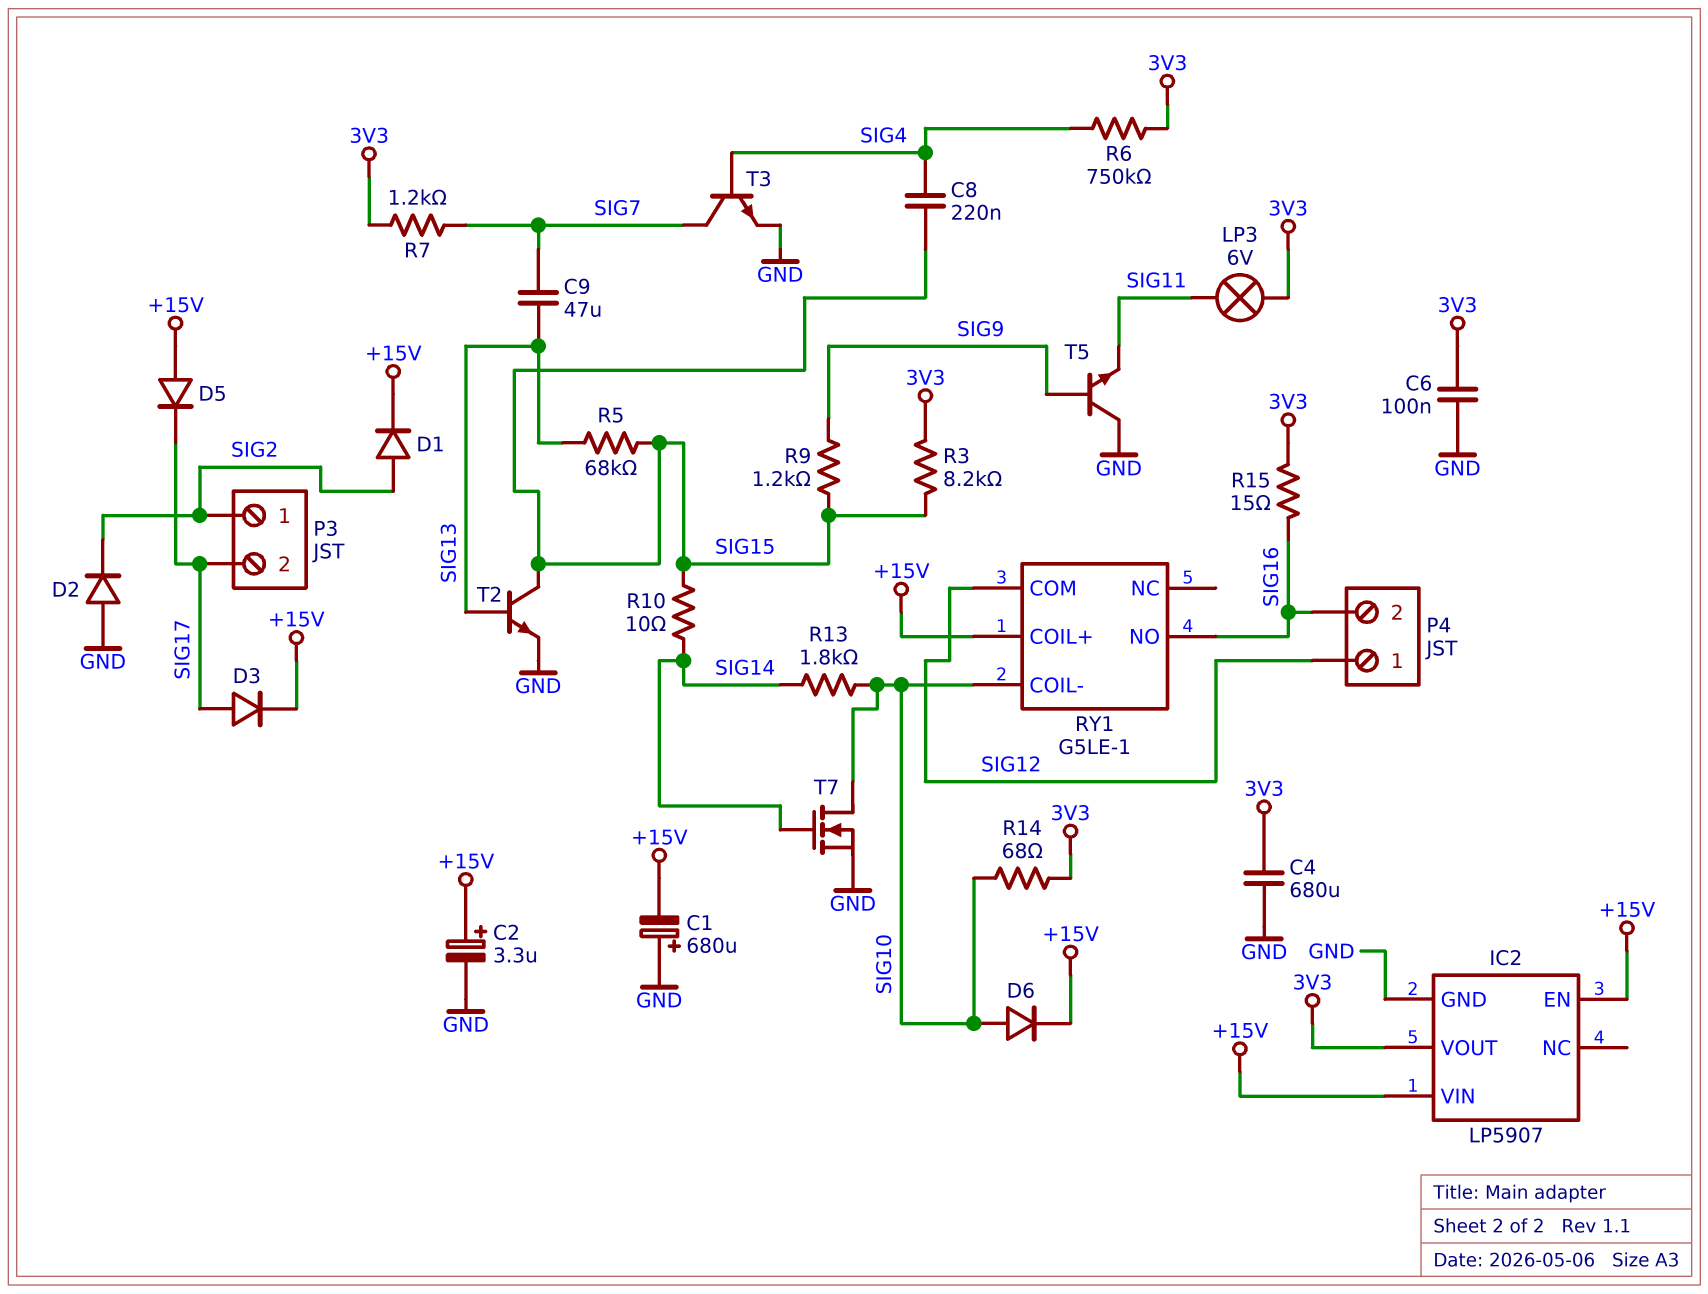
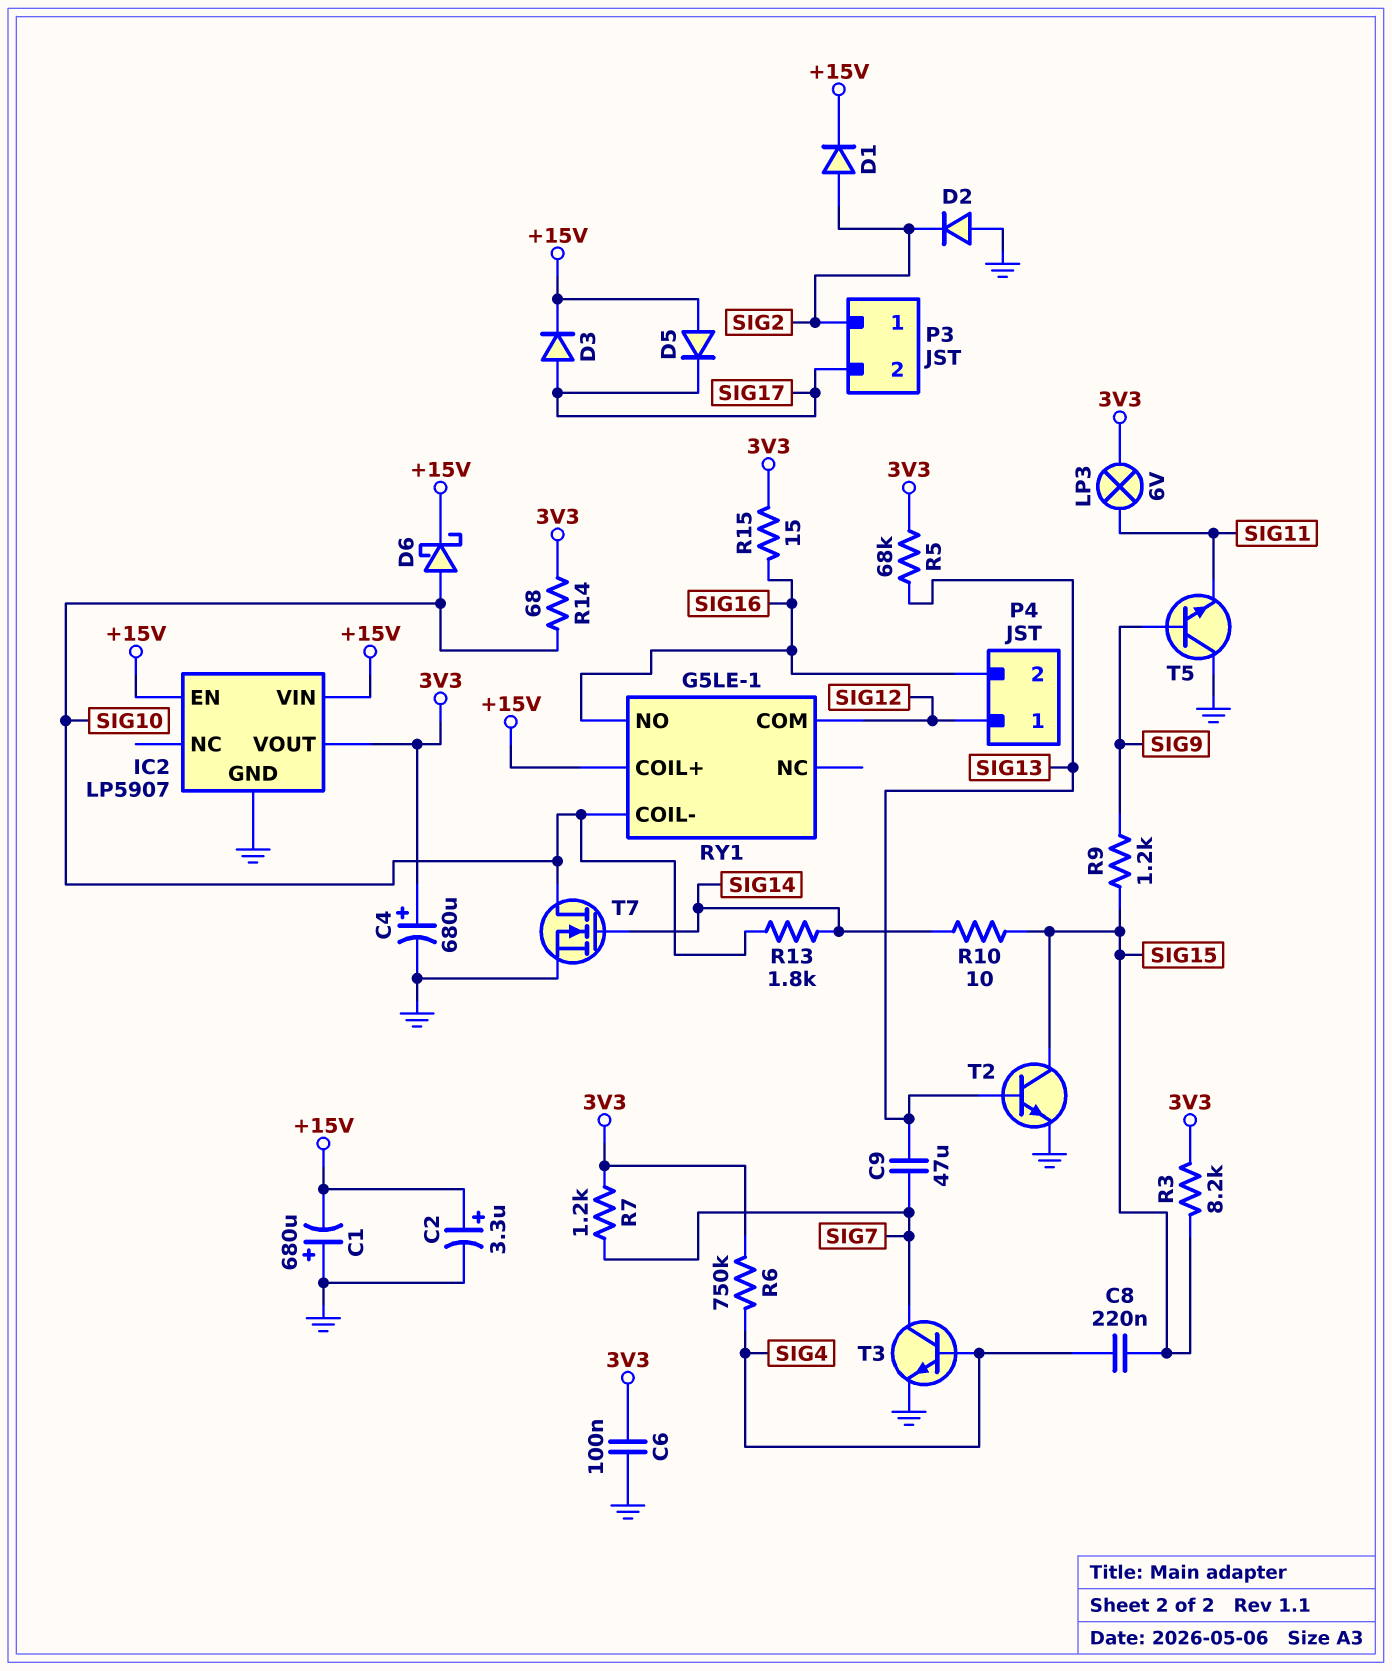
C4: 680uF (3V3, GND) -> 680uF (plus 3V3, minus GND)
D6: diode (A SIG10, K +15V) -> schottky (A SIG10, K +15V)
R5: 68k (SIG13, SIG15) -> 68k (3V3, SIG13)

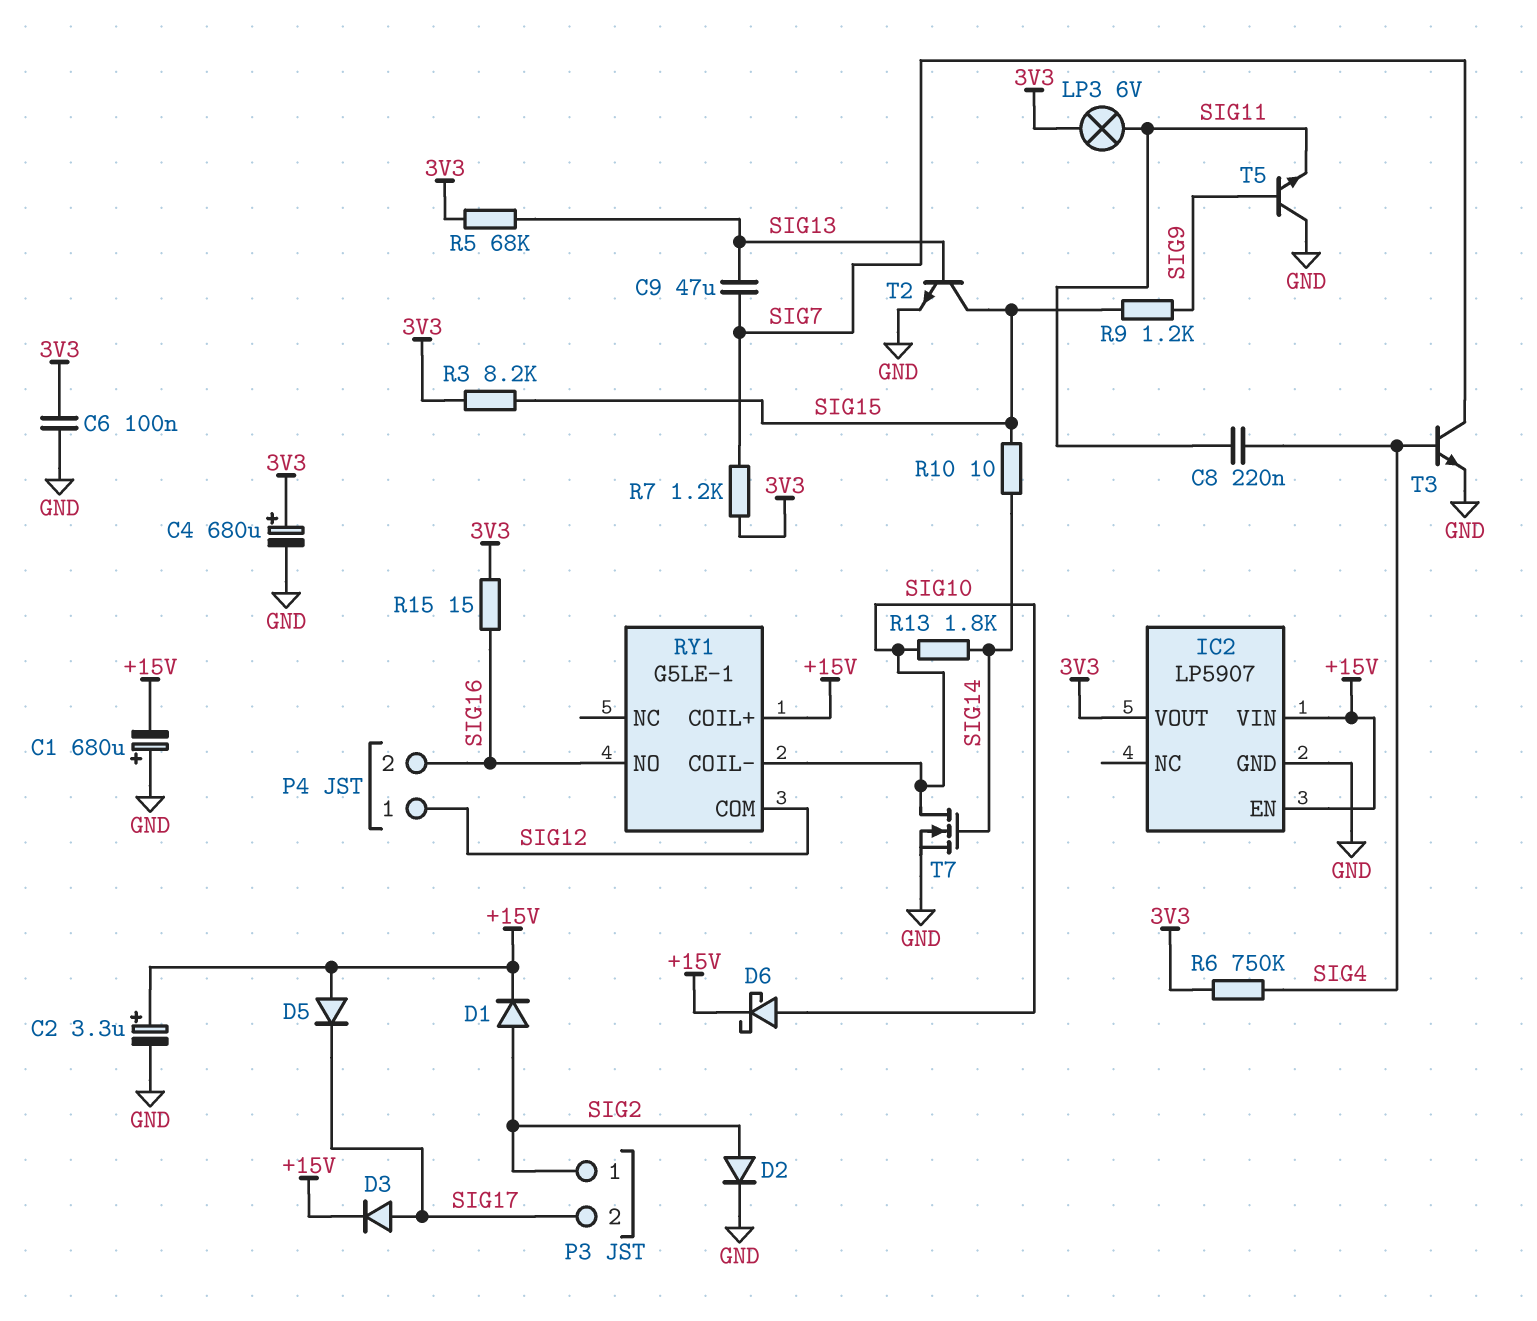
C8: 220nF (SIG4, SIG15) -> 220nF (SIG4, SIG11)
D2: diode (A GND, K SIG2) -> diode (A SIG2, K GND)
R14: 68 (3V3, SIG10) -> none

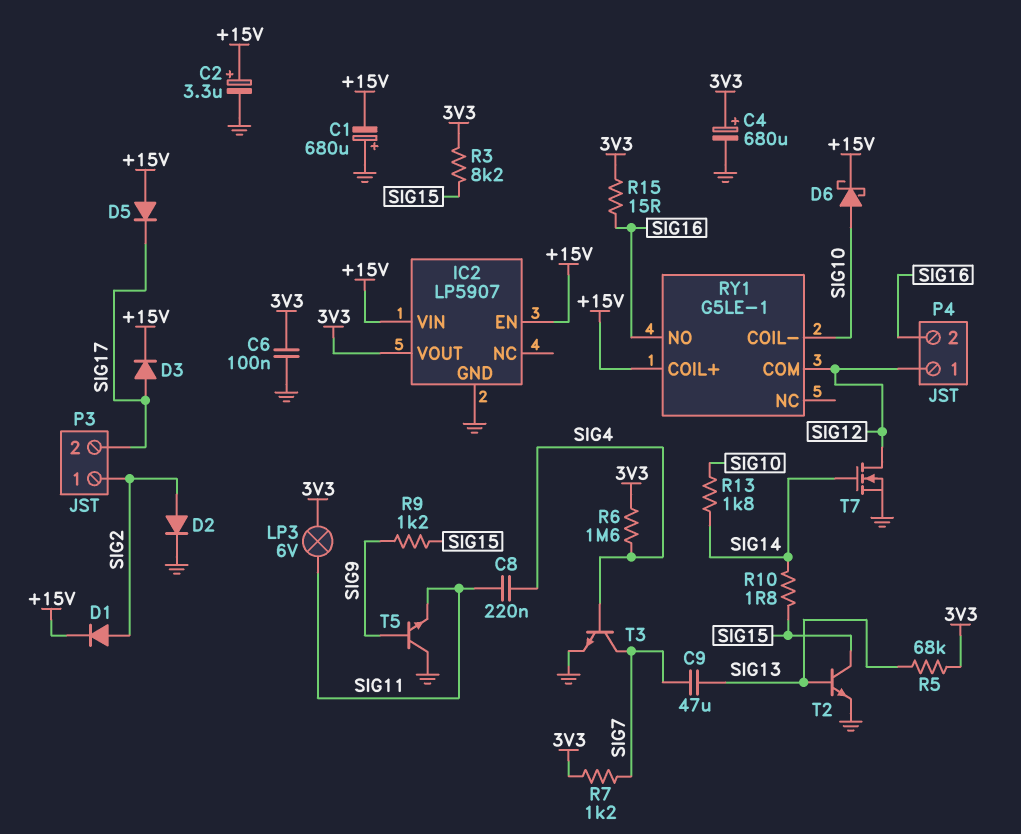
R6: 750k (3V3, SIG4) -> 1.6M (3V3, SIG4)
R10: 10 (SIG14, SIG15) -> 1.8 (SIG14, SIG15)
T7: NMOS (G SIG14, D SIG10, S GND) -> NMOS (G SIG14, D SIG12, S GND)

